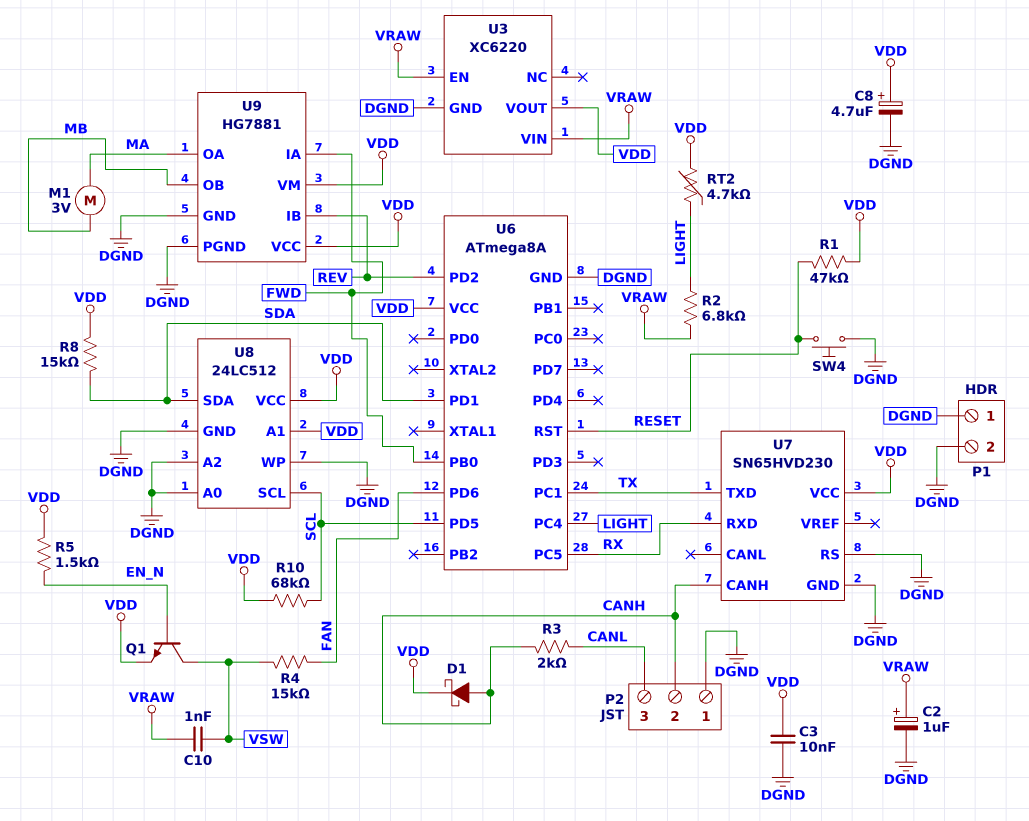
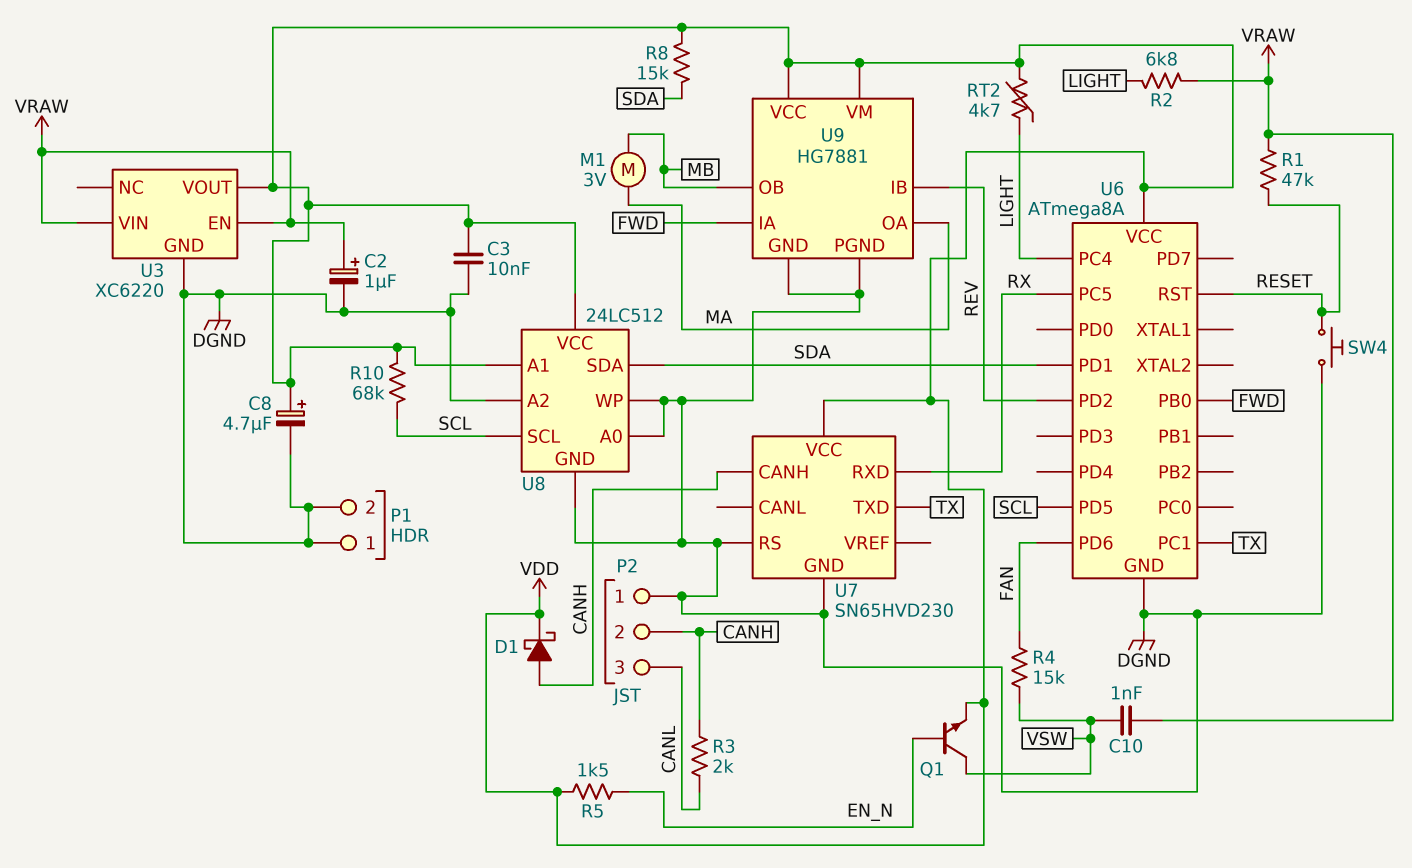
R1: 47k (RESET, VDD) -> 47k (RESET, VRAW)

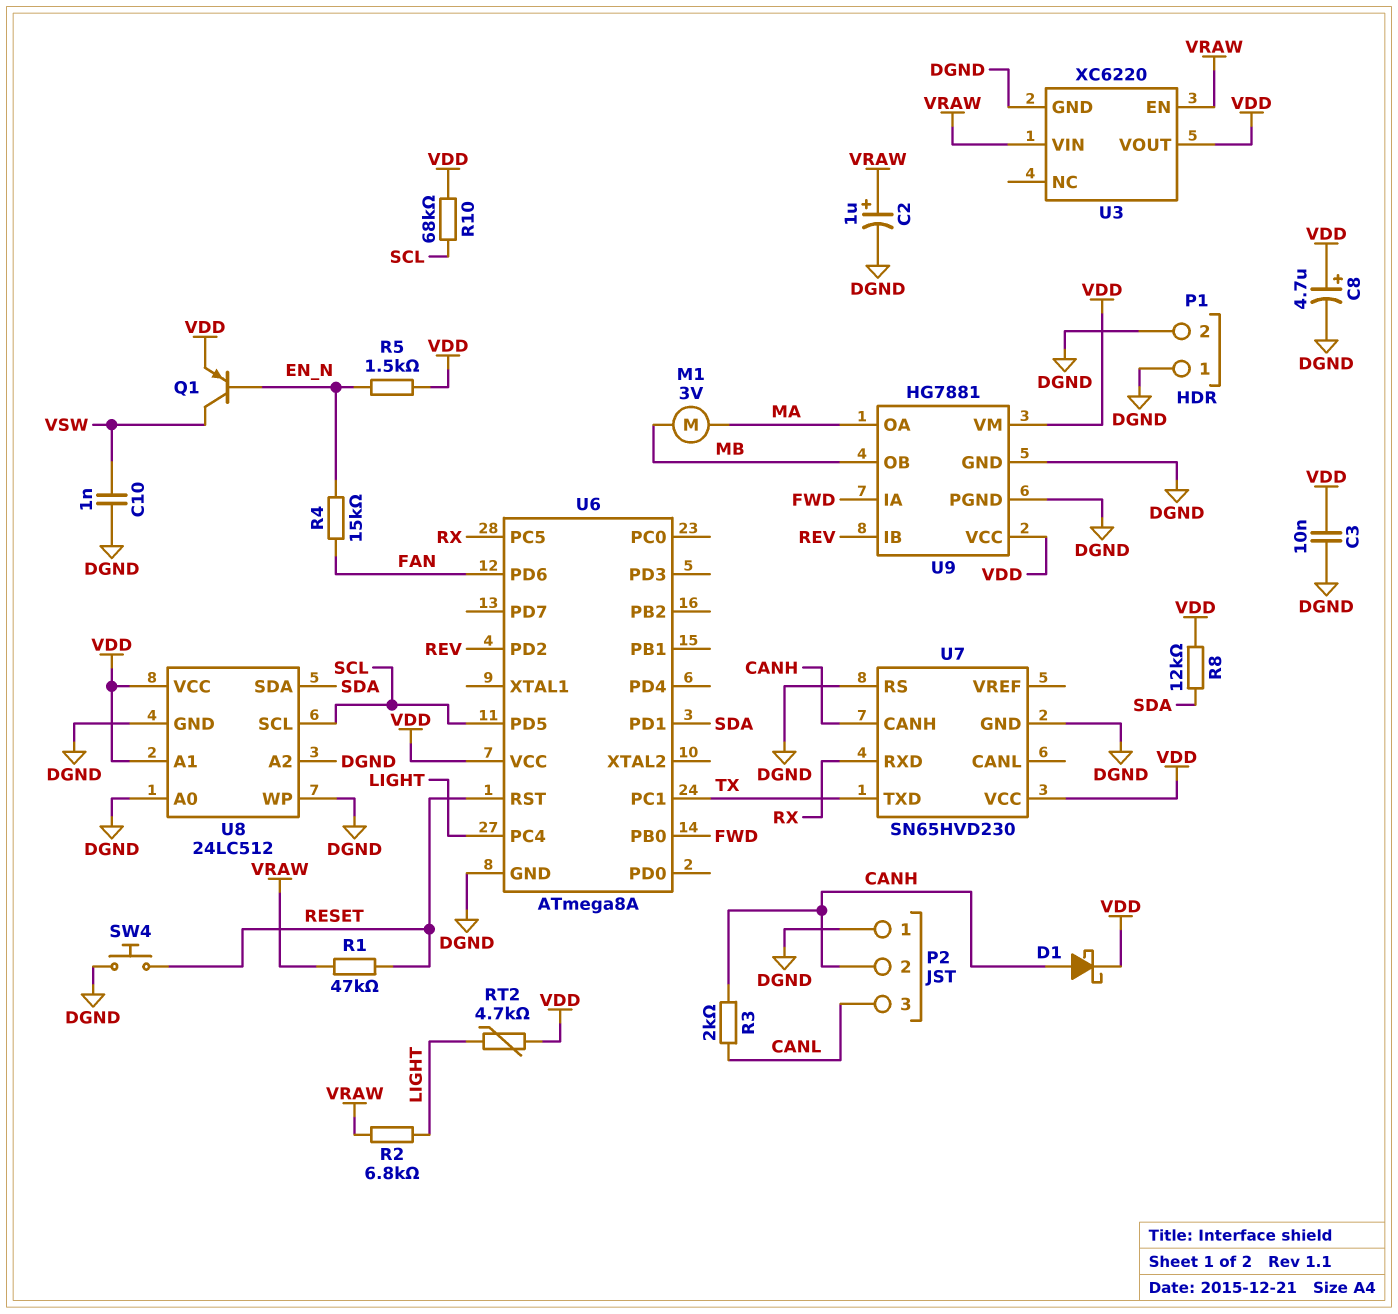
C10: 1nF (VRAW, VSW) -> 1nF (DGND, VSW)
Q1: NPN (B EN_N, C VSW, E VDD) -> PNP (B EN_N, C VSW, E VDD)
R4: 15k (FAN, VSW) -> 15k (EN_N, FAN)
R8: 15k (SDA, VDD) -> 12k (SDA, VDD)

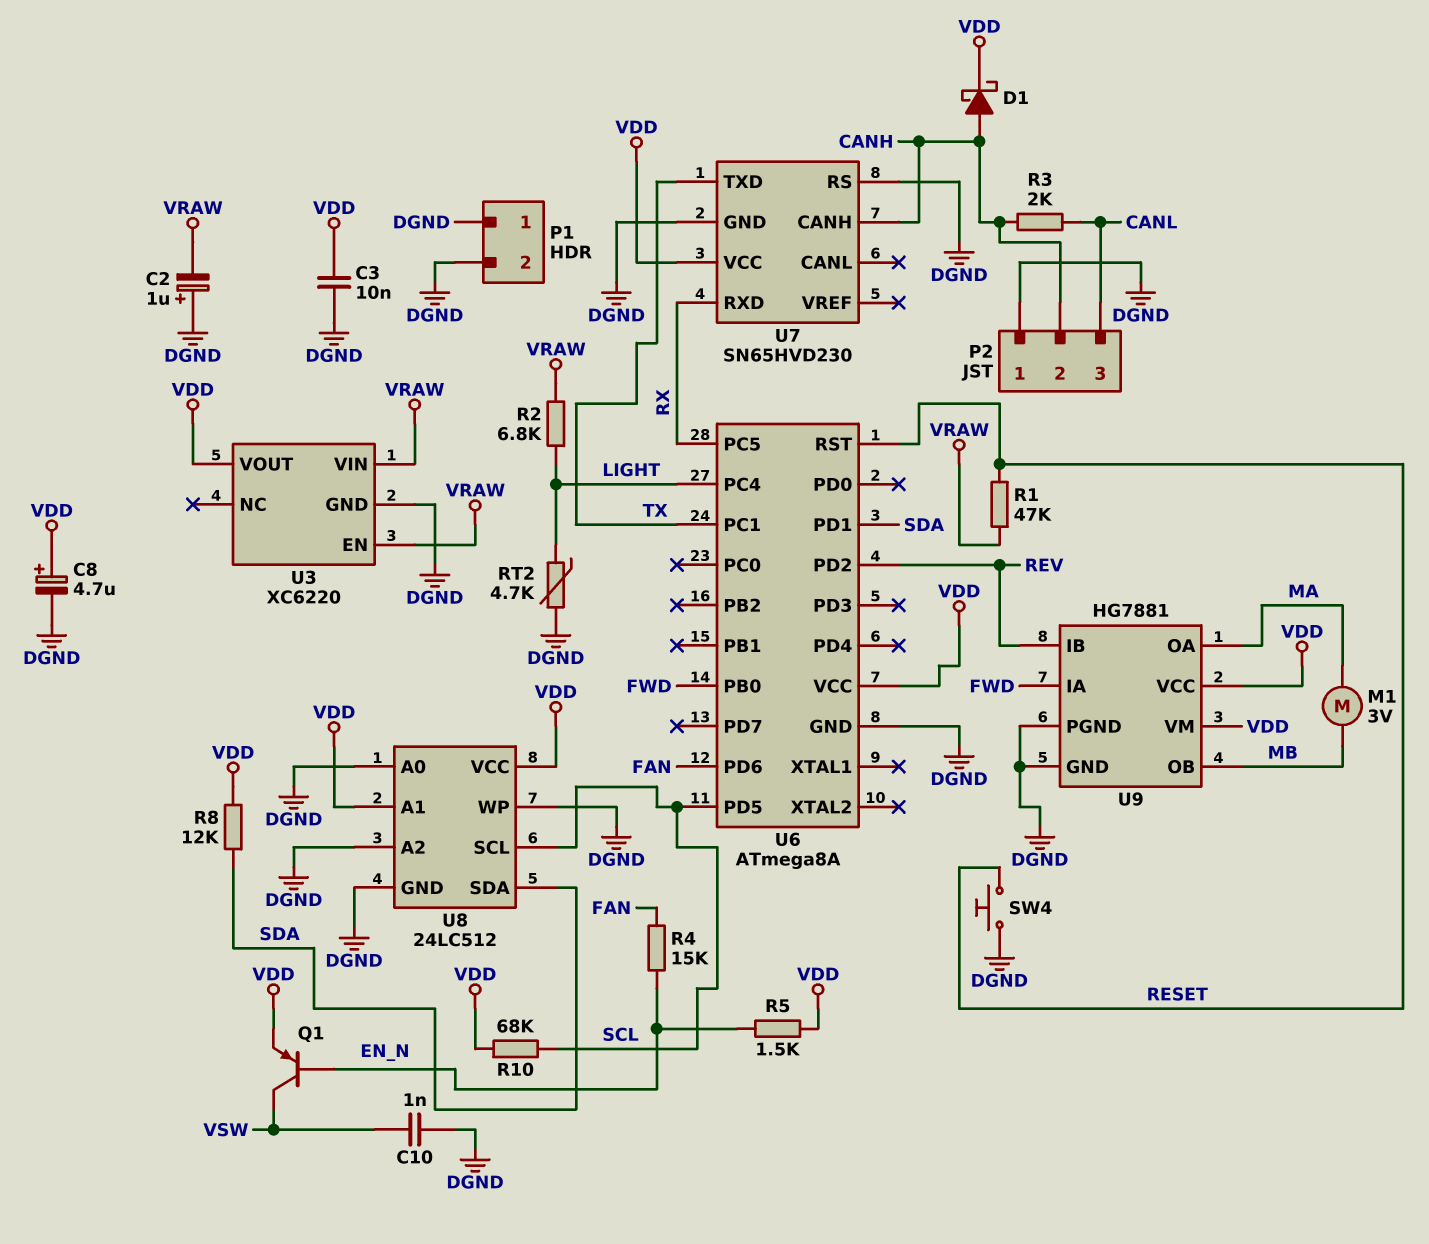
C2: 1uF (plus VRAW, minus DGND) -> 1uF (plus DGND, minus VRAW)
RT2: 4.7k (LIGHT, VDD) -> 4.7k (DGND, LIGHT)

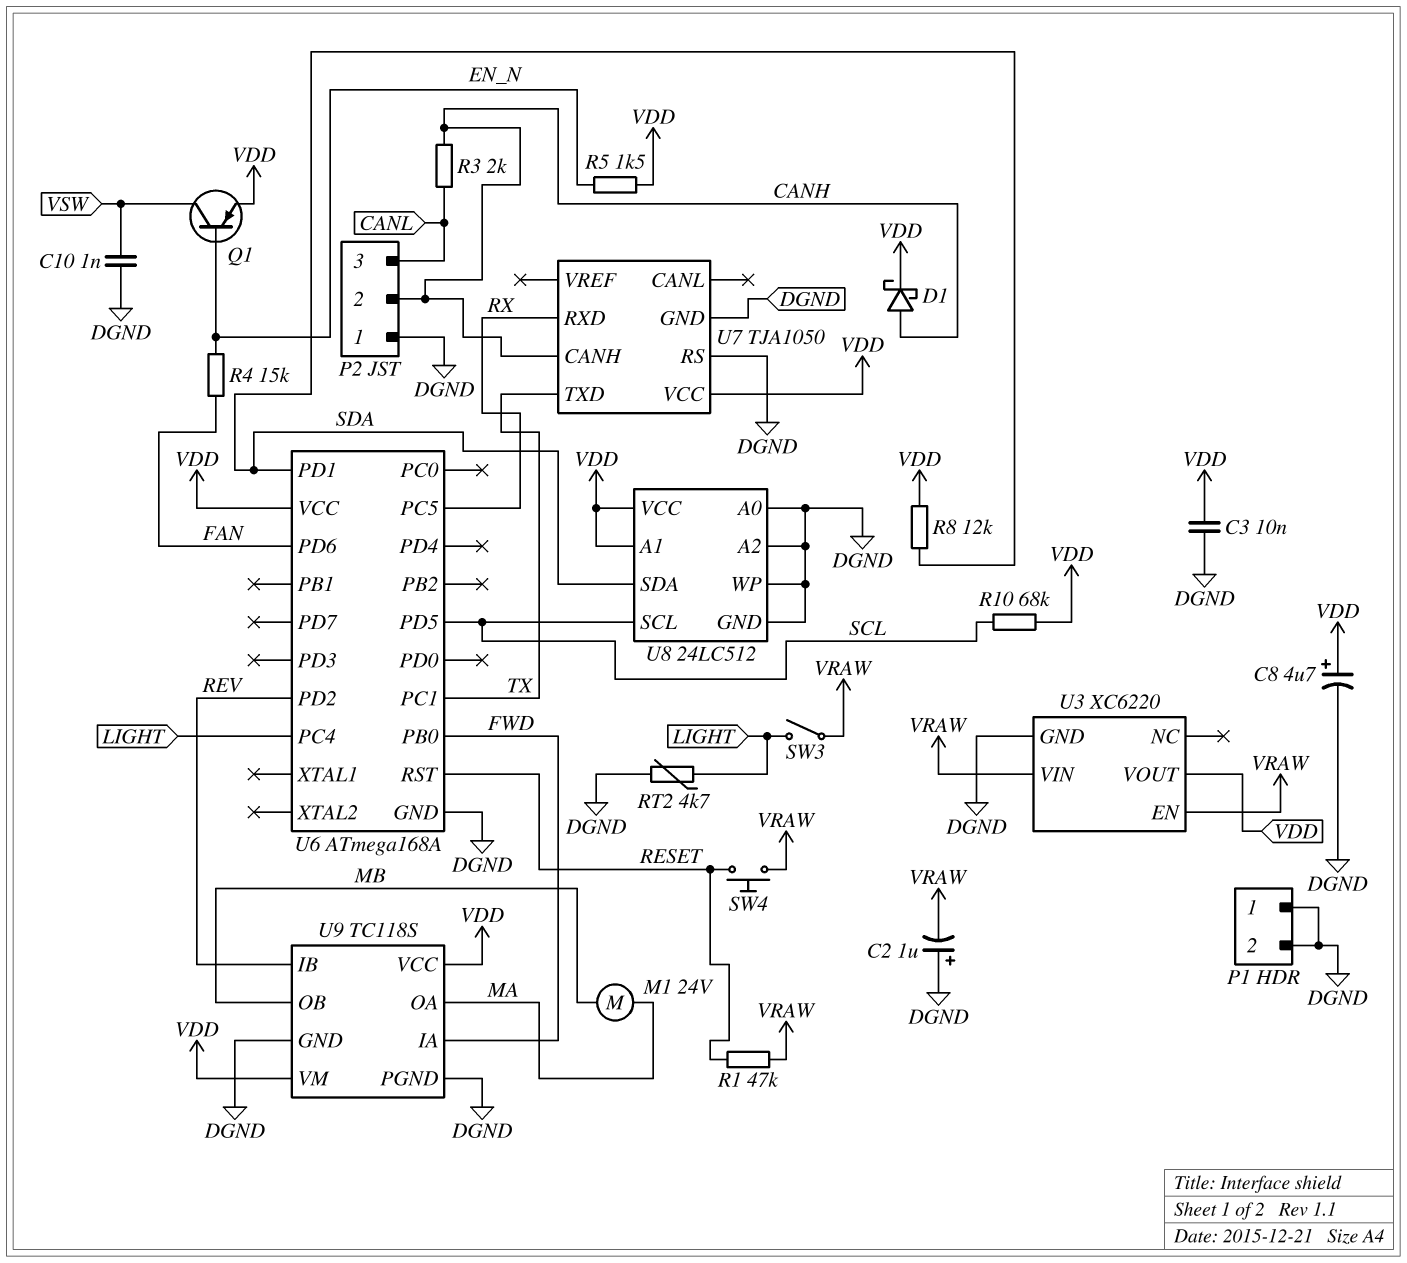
M1: motor 3V (MA, MB) -> motor 24V (MA, MB)
R2: 6.8k (LIGHT, VRAW) -> none
SW3: none -> switch (LIGHT, VRAW)
SW4: button (DGND, RESET) -> button (RESET, VRAW)
U6: ATmega8A -> ATmega168A
U7: SN65HVD230 -> TJA1050
U9: HG7881 -> TC118S

